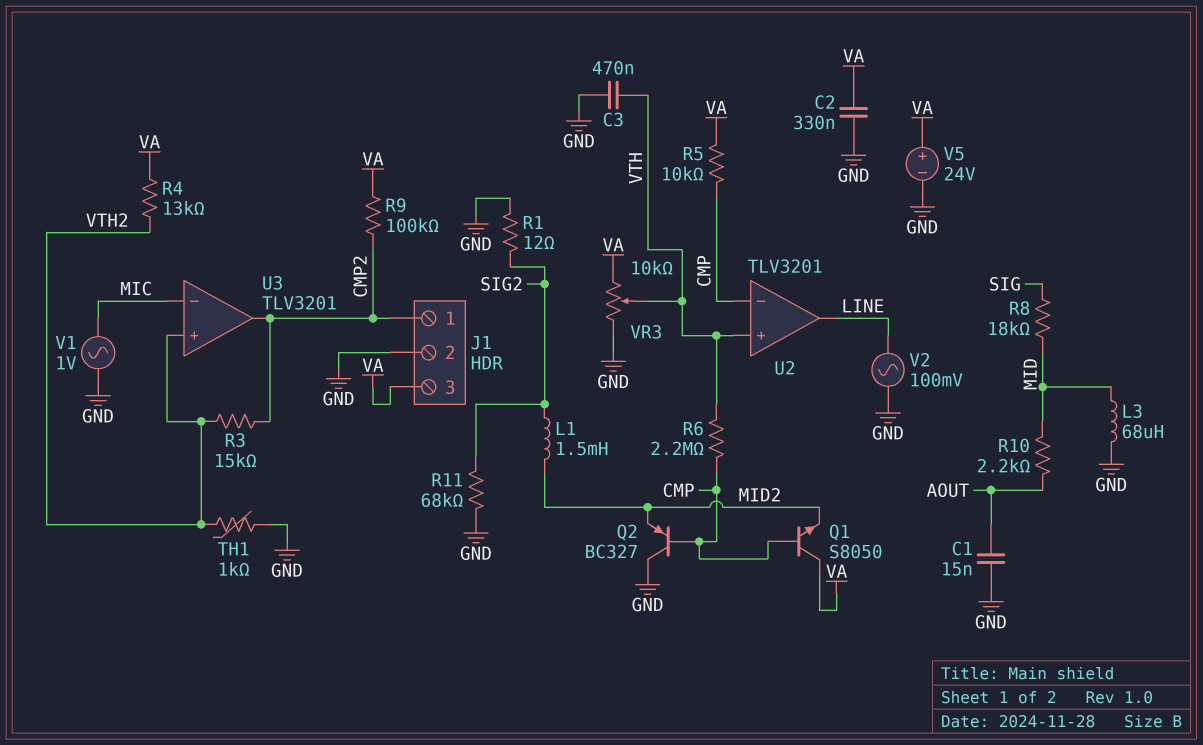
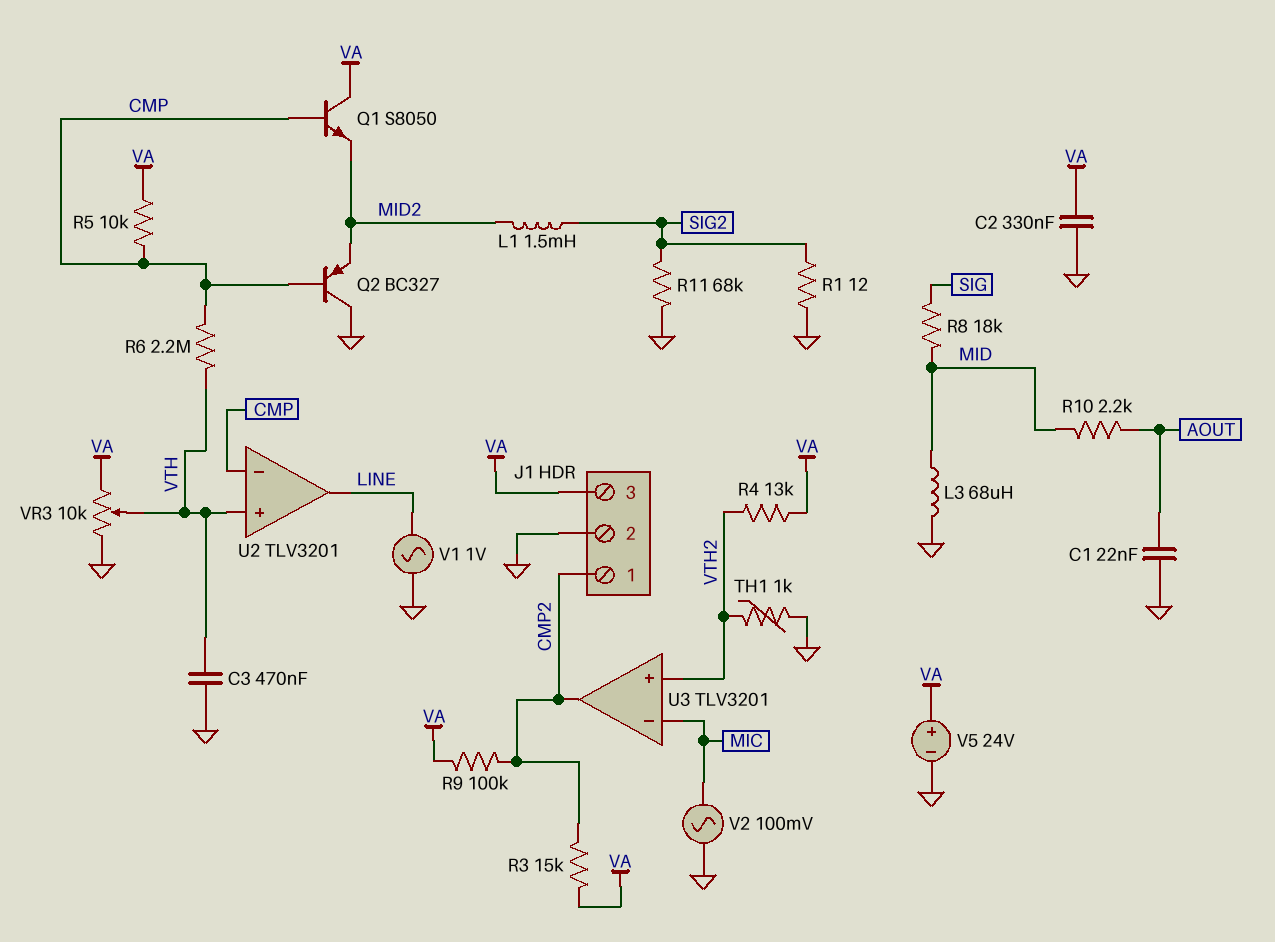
C1: 15nF (AOUT, GND) -> 22nF (AOUT, GND)
R3: 15k (CMP2, VTH2) -> 15k (CMP2, VA)
V1: AC 1V (GND, MIC) -> AC 1V (GND, LINE)
V2: AC 100mV (GND, LINE) -> AC 100mV (GND, MIC)

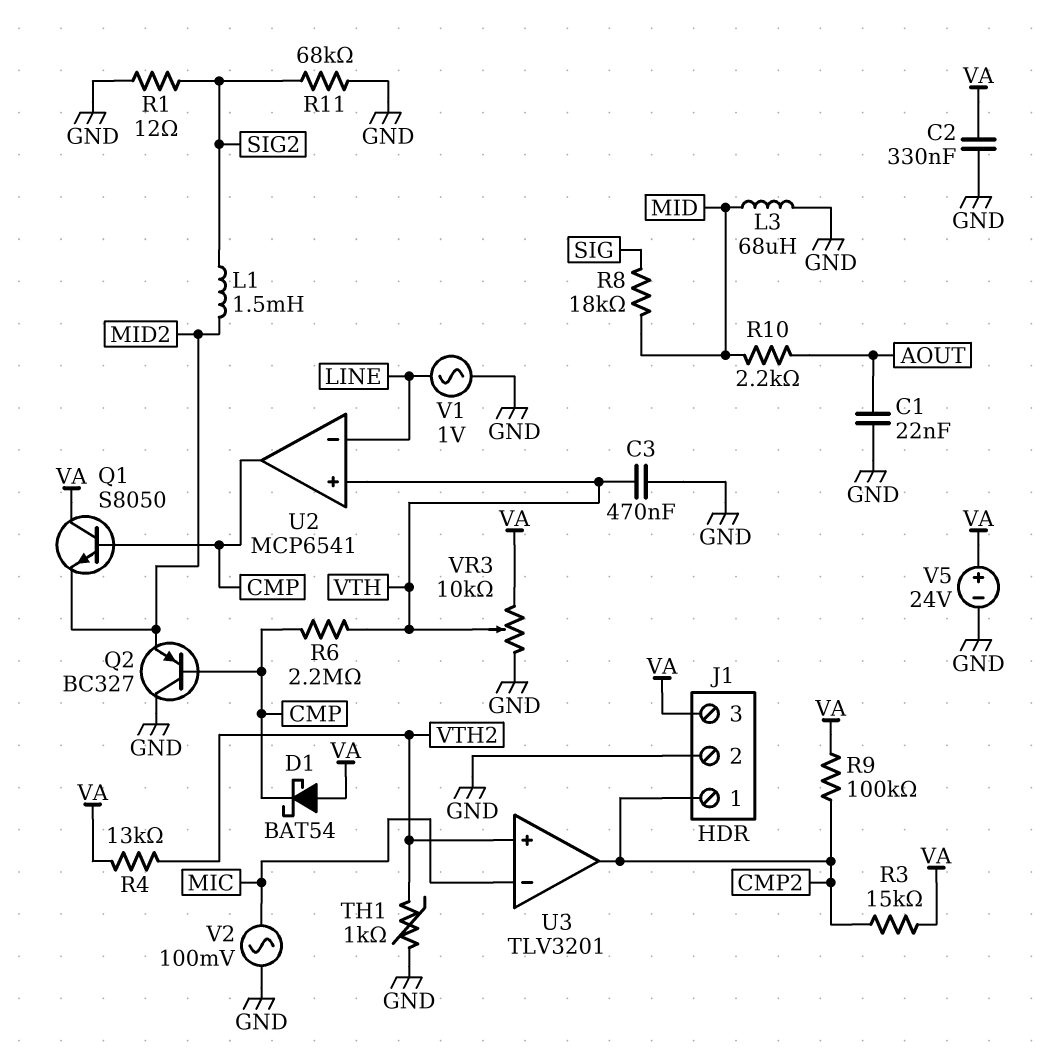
D1: none -> schottky BAT54 (A VA, K CMP)
R5: 10k (CMP, VA) -> none
U2: TLV3201 -> MCP6541
U2 pin in-: CMP -> LINE
U2 pin out: LINE -> CMP

